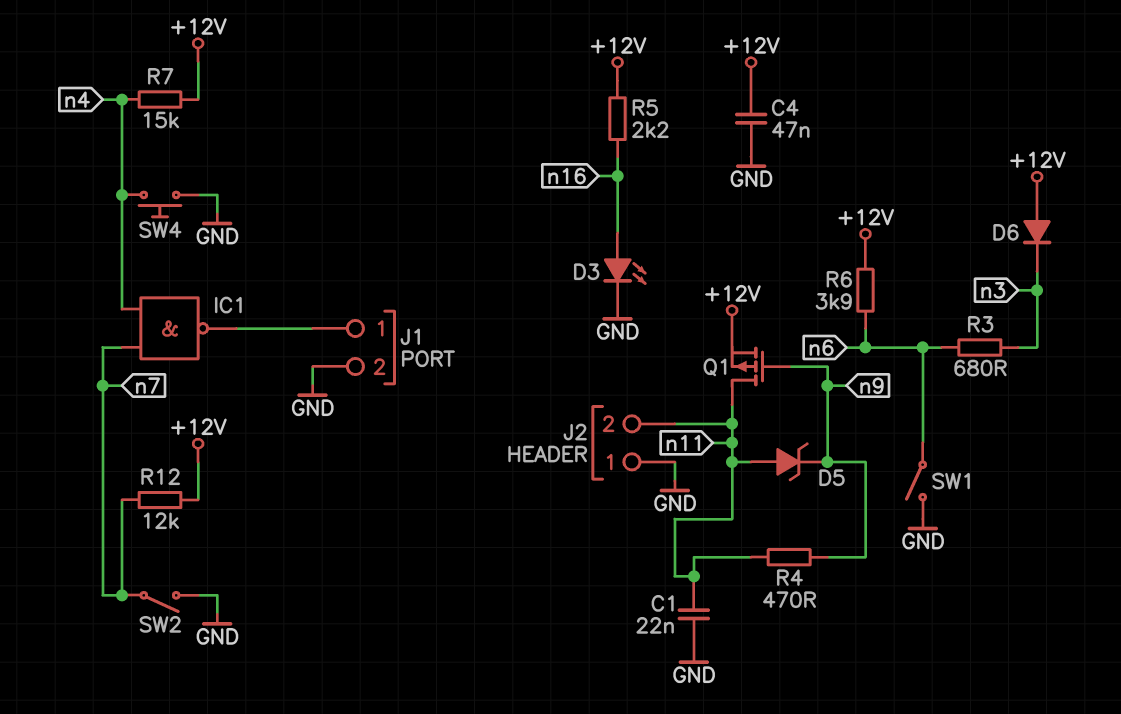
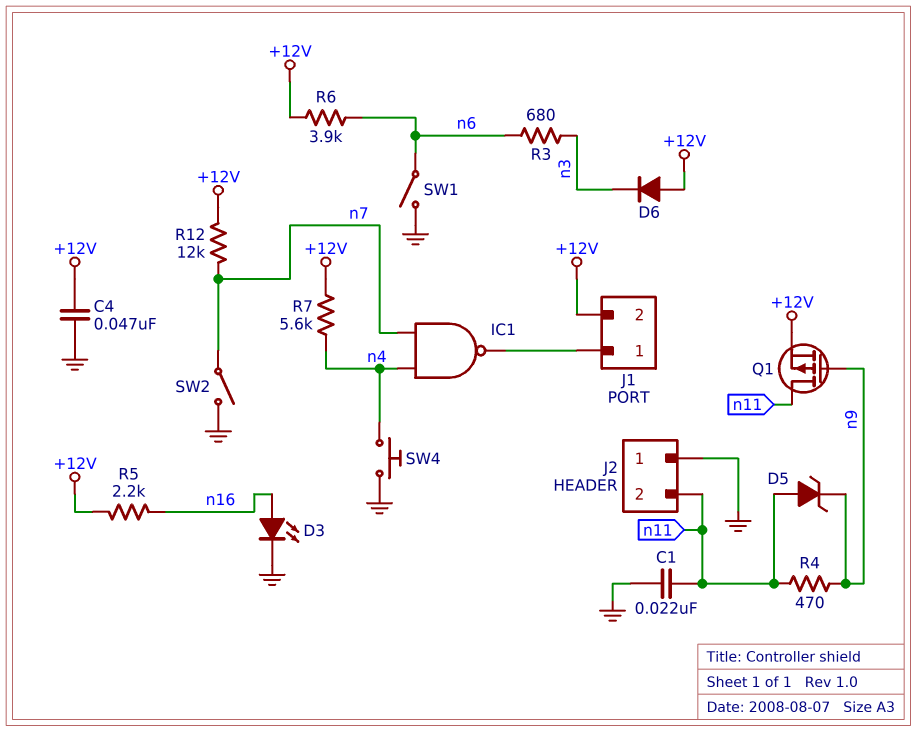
J1 pin 2: GND -> +12V
R7: 15k (+12V, n4) -> 5.6k (+12V, n4)

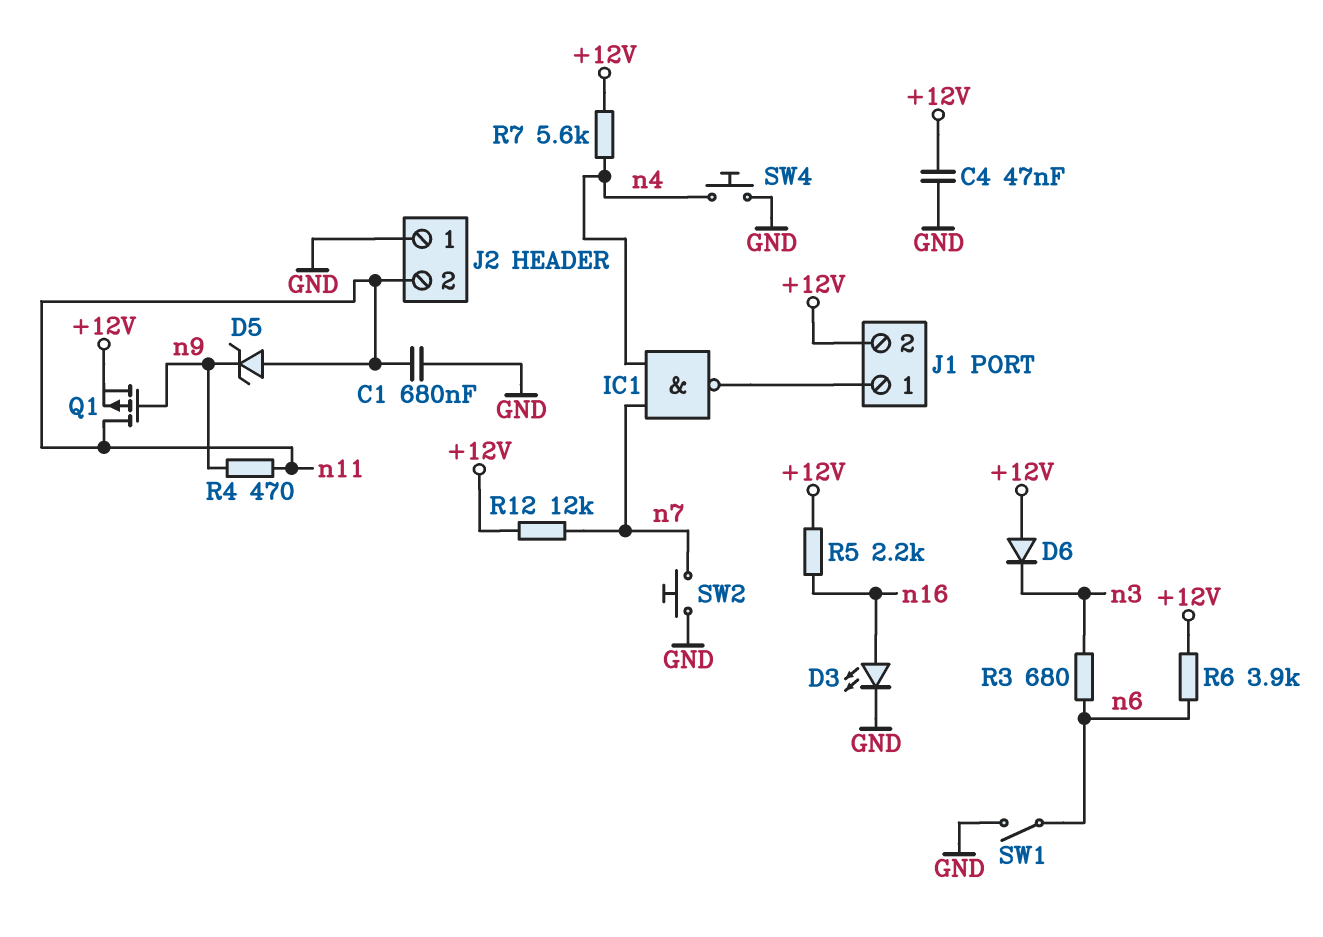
C1: 22nF (GND, n11) -> 680nF (GND, n11)
SW2: switch (GND, n7) -> button (GND, n7)

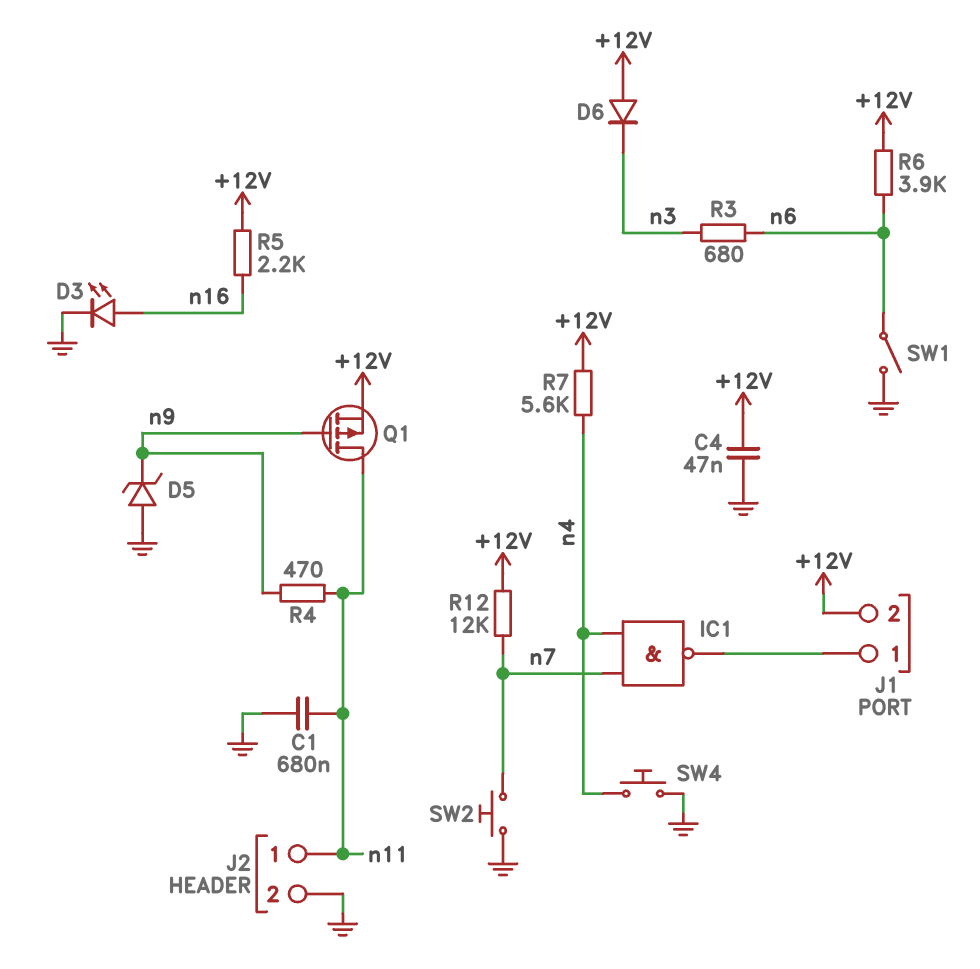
D5: zener (A n11, K n9) -> zener (A GND, K n9)
J2 pin 1: GND -> n11
J2 pin 2: n11 -> GND

